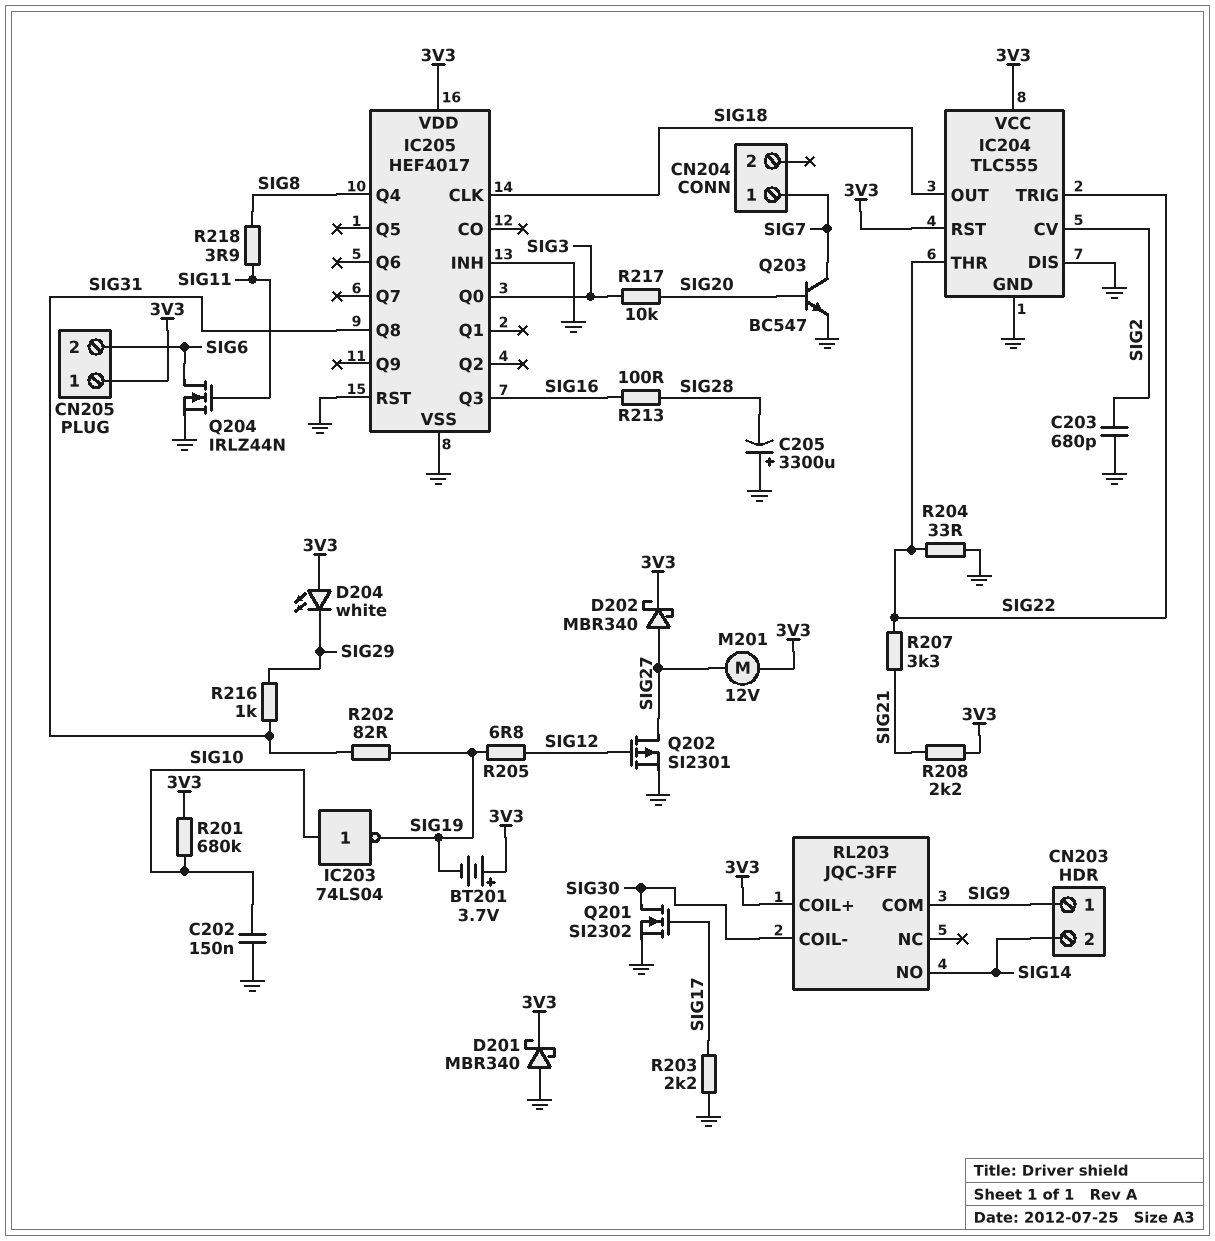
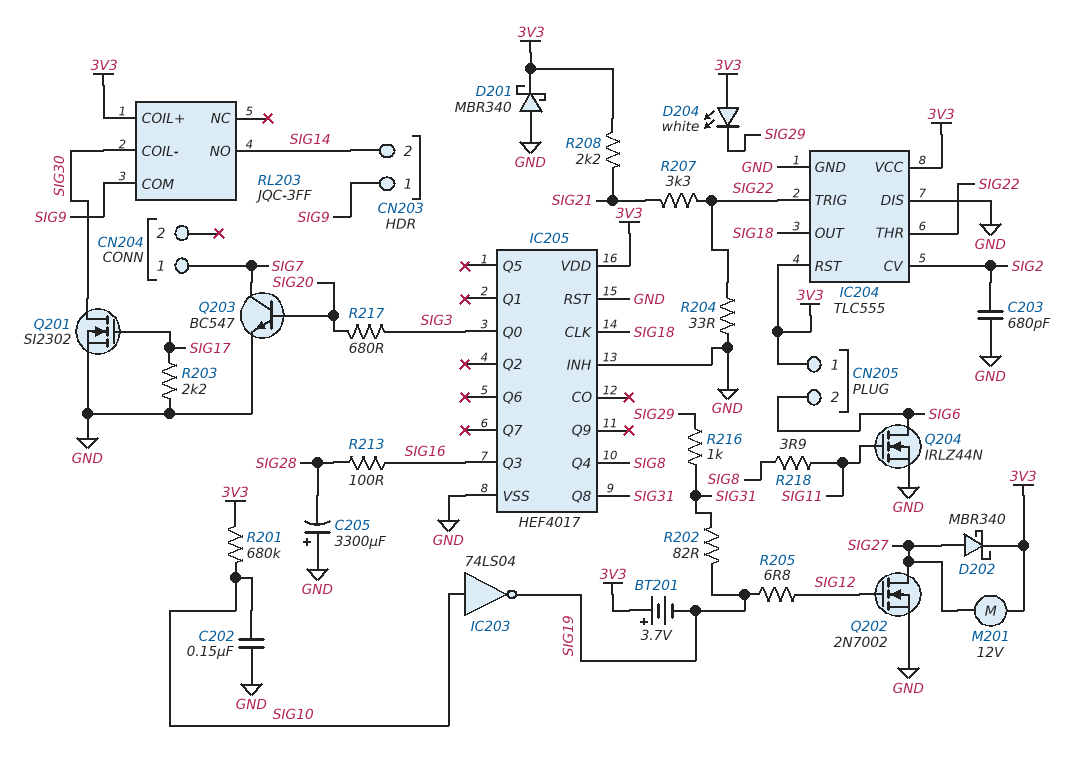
Q202: PMOS SI2301 (G SIG12, D SIG27, S GND) -> NMOS 2N7002 (G SIG12, D SIG27, S GND)
R217: 10k (SIG3, SIG20) -> 680 (SIG3, SIG20)

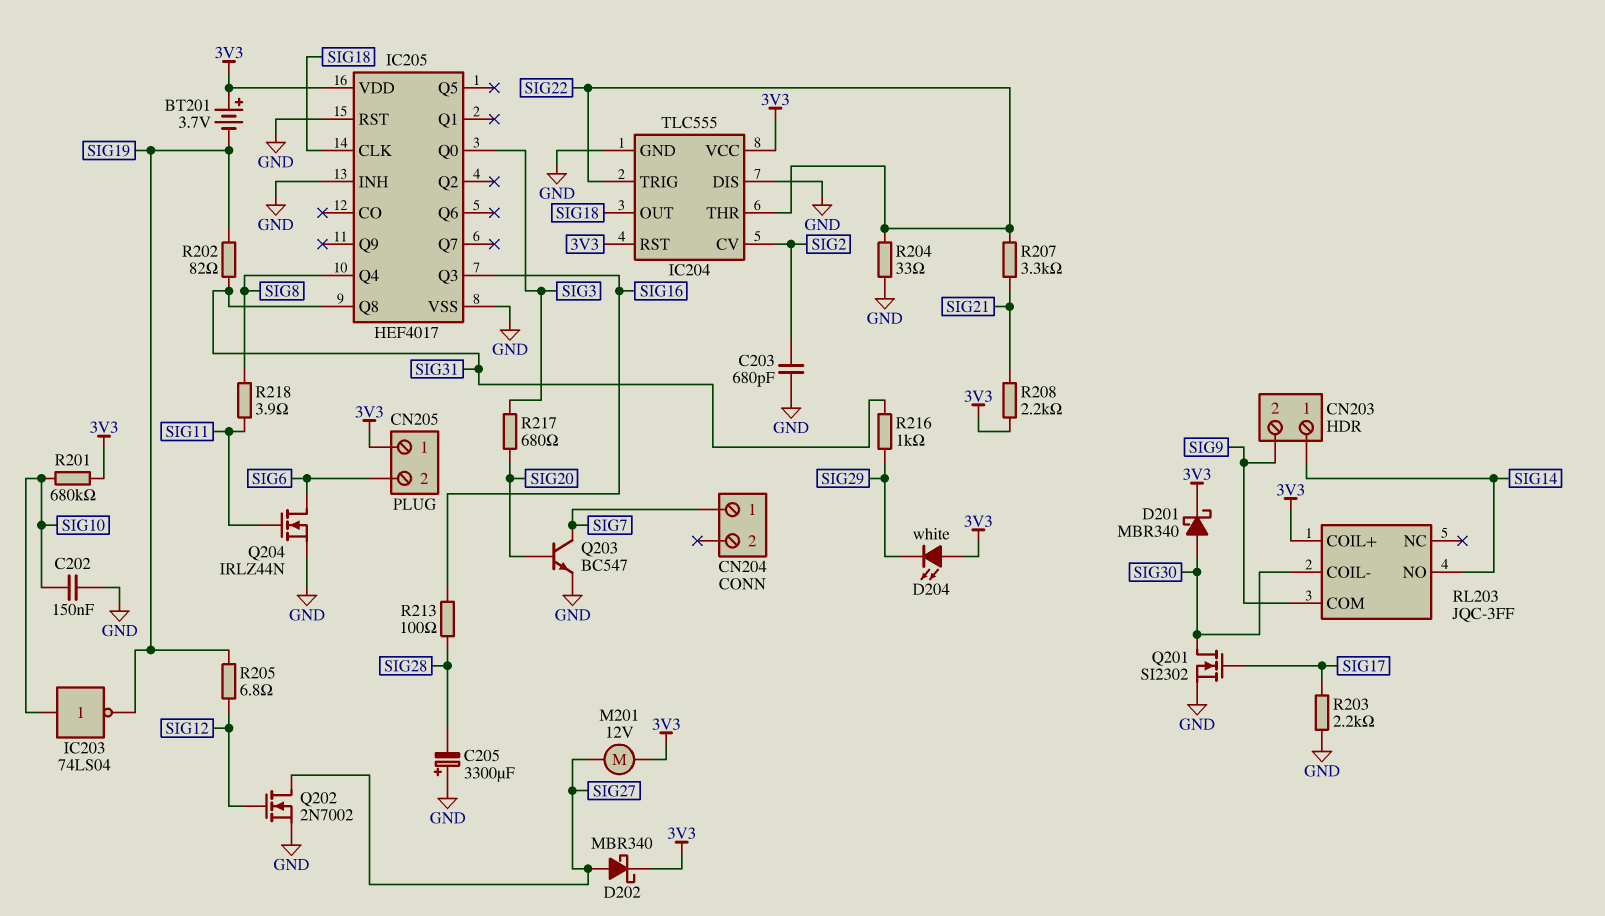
CN203 pin 1: SIG9 -> SIG14
CN203 pin 2: SIG14 -> SIG9
D201: schottky MBR340 (A GND, K 3V3) -> schottky MBR340 (A SIG30, K 3V3)

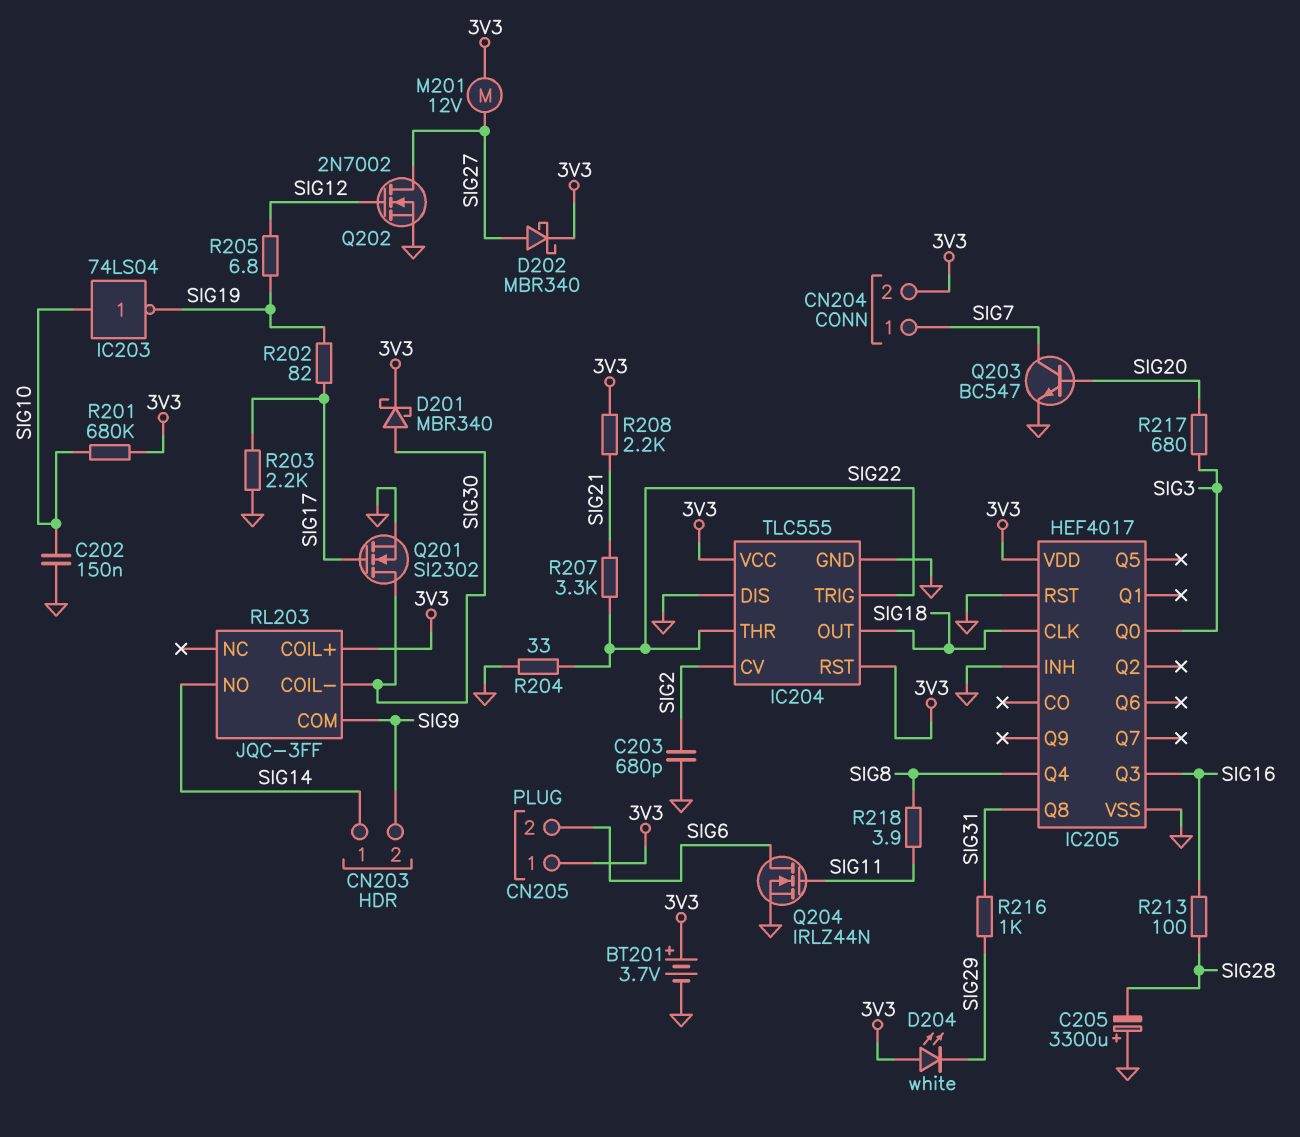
BT201: 3.7V (plus 3V3, minus SIG19) -> 3.7V (plus 3V3, minus GND)
CN204 pin 2: none -> 3V3
R202: 82 (SIG19, SIG31) -> 82 (SIG17, SIG19)

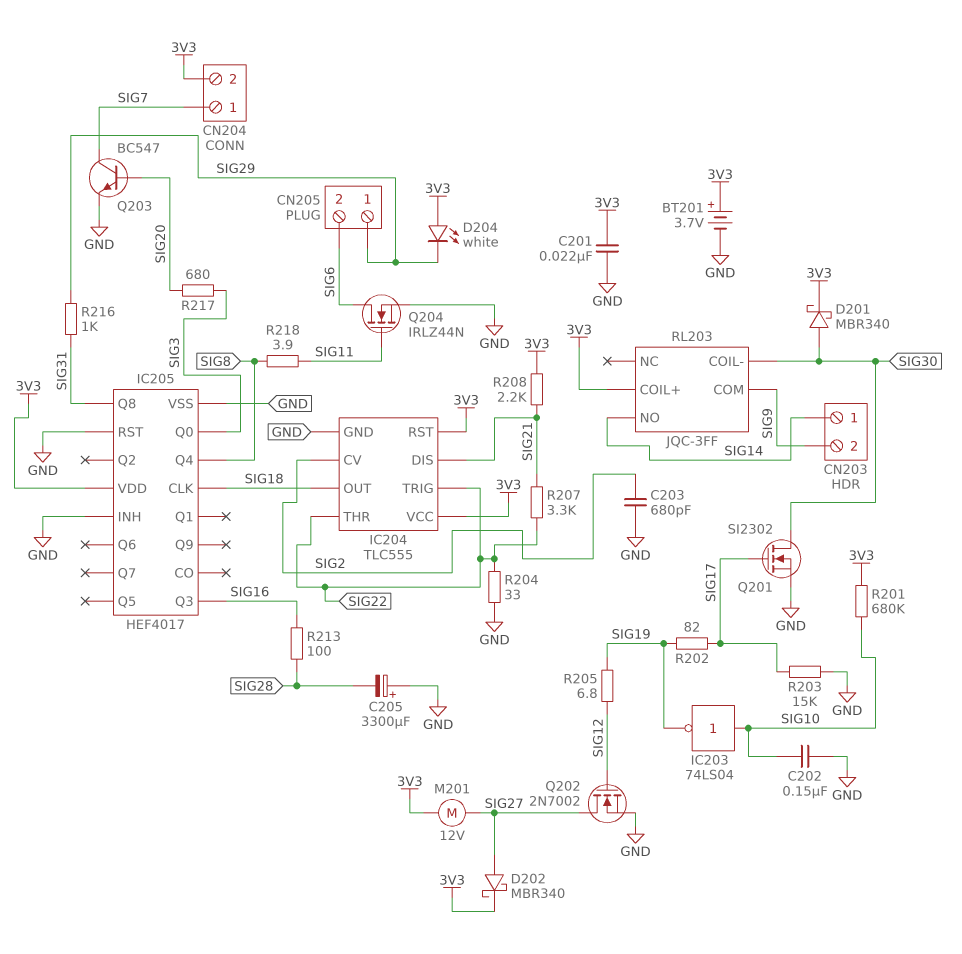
C201: none -> 22nF (3V3, GND)
CN205 pin 1: 3V3 -> SIG29
IC204 pin DIS: GND -> SIG21
R203: 2.2k (GND, SIG17) -> 15k (GND, SIG17)

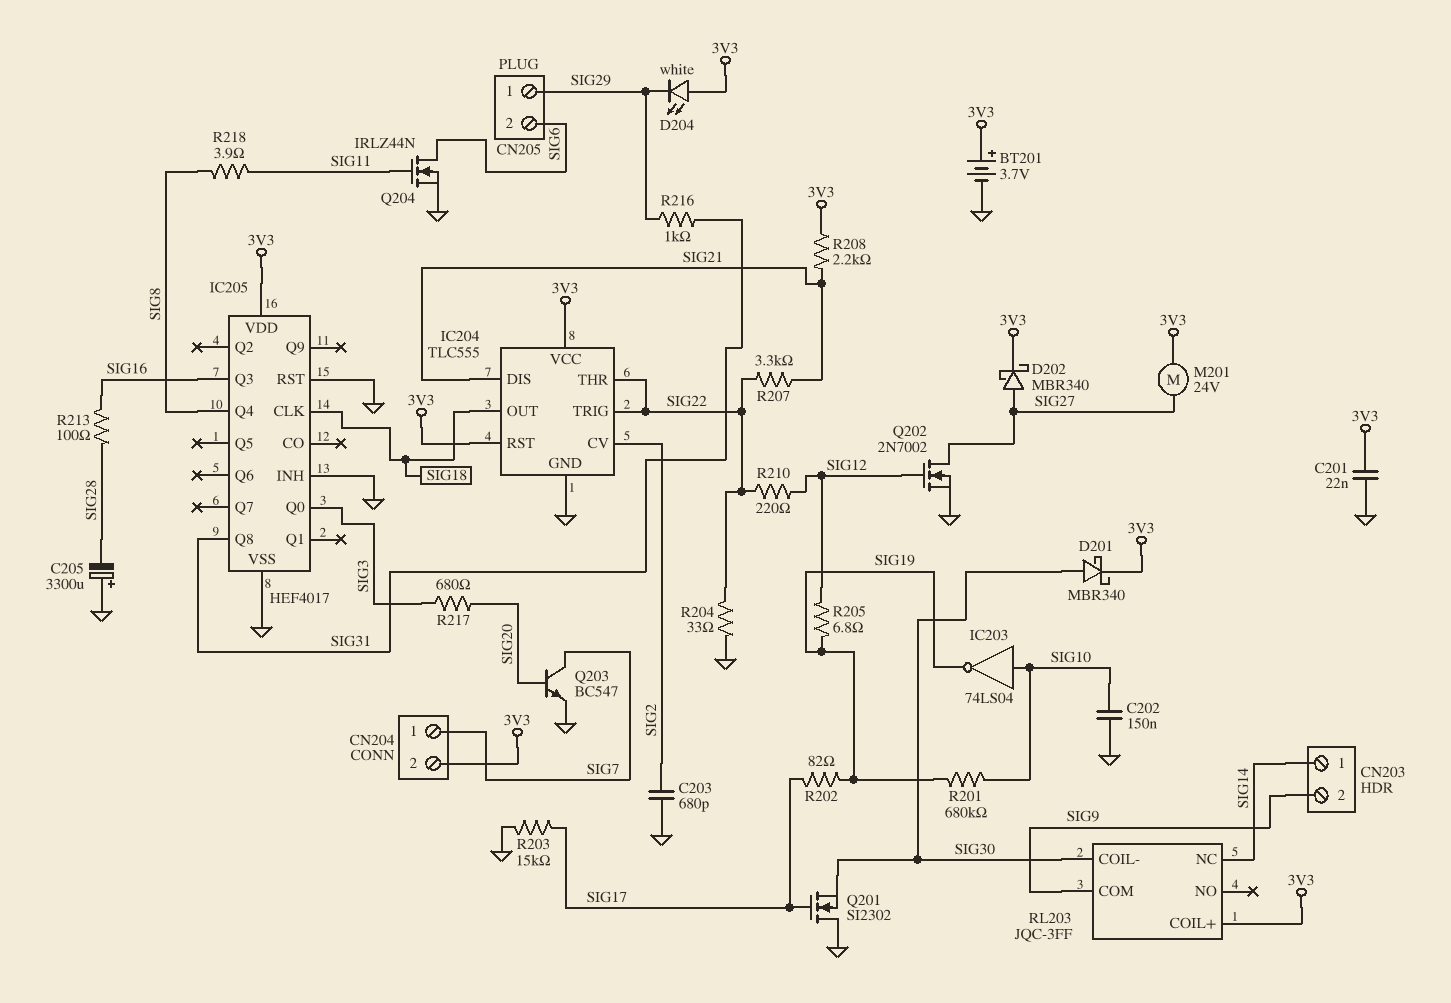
M201: motor 12V (3V3, SIG27) -> motor 24V (3V3, SIG27)
Q201: NMOS SI2302 (G SIG17, D SIG30, S GND) -> NMOS SI2302 (G SIG17, D GND, S SIG30)
R201: 680k (3V3, SIG10) -> 680k (SIG10, SIG19)
R210: none -> 220 (SIG12, SIG22)
RL203 pin NC: none -> SIG14
RL203 pin NO: SIG14 -> none

